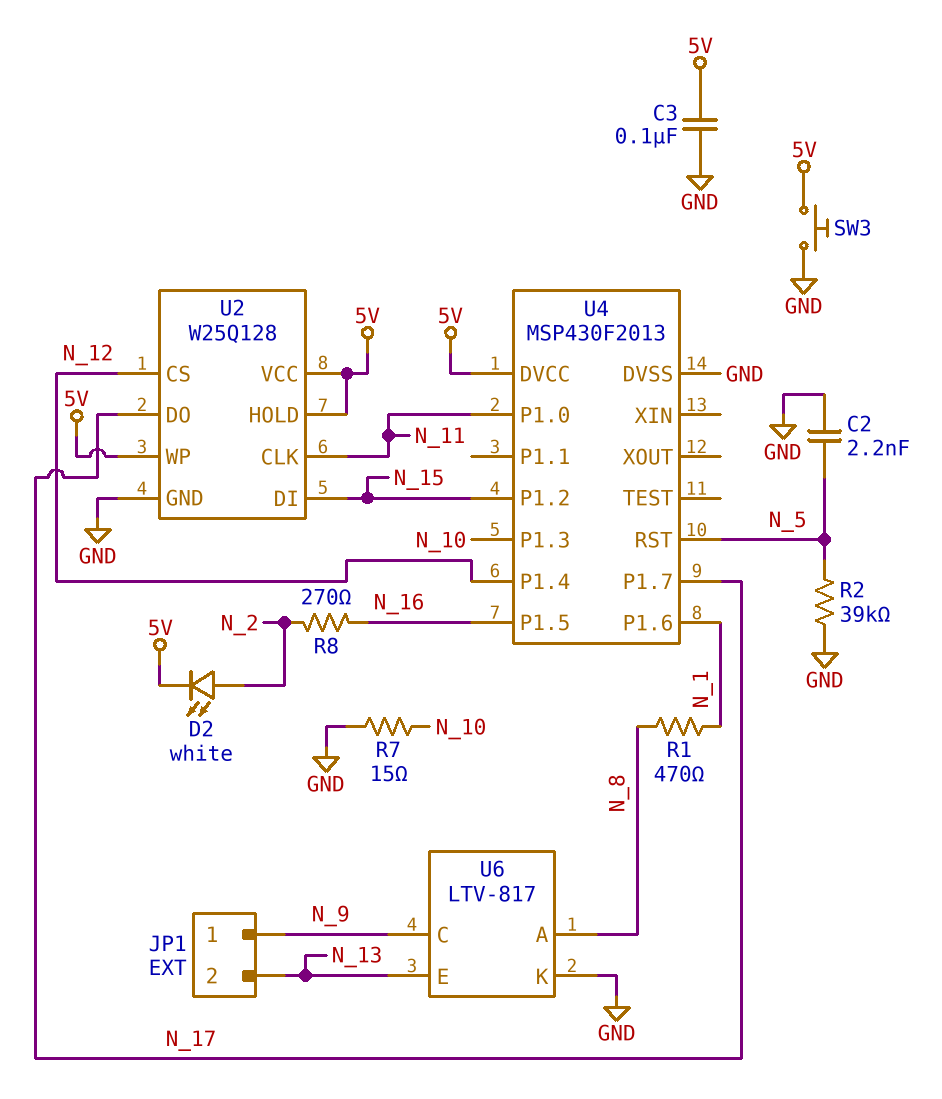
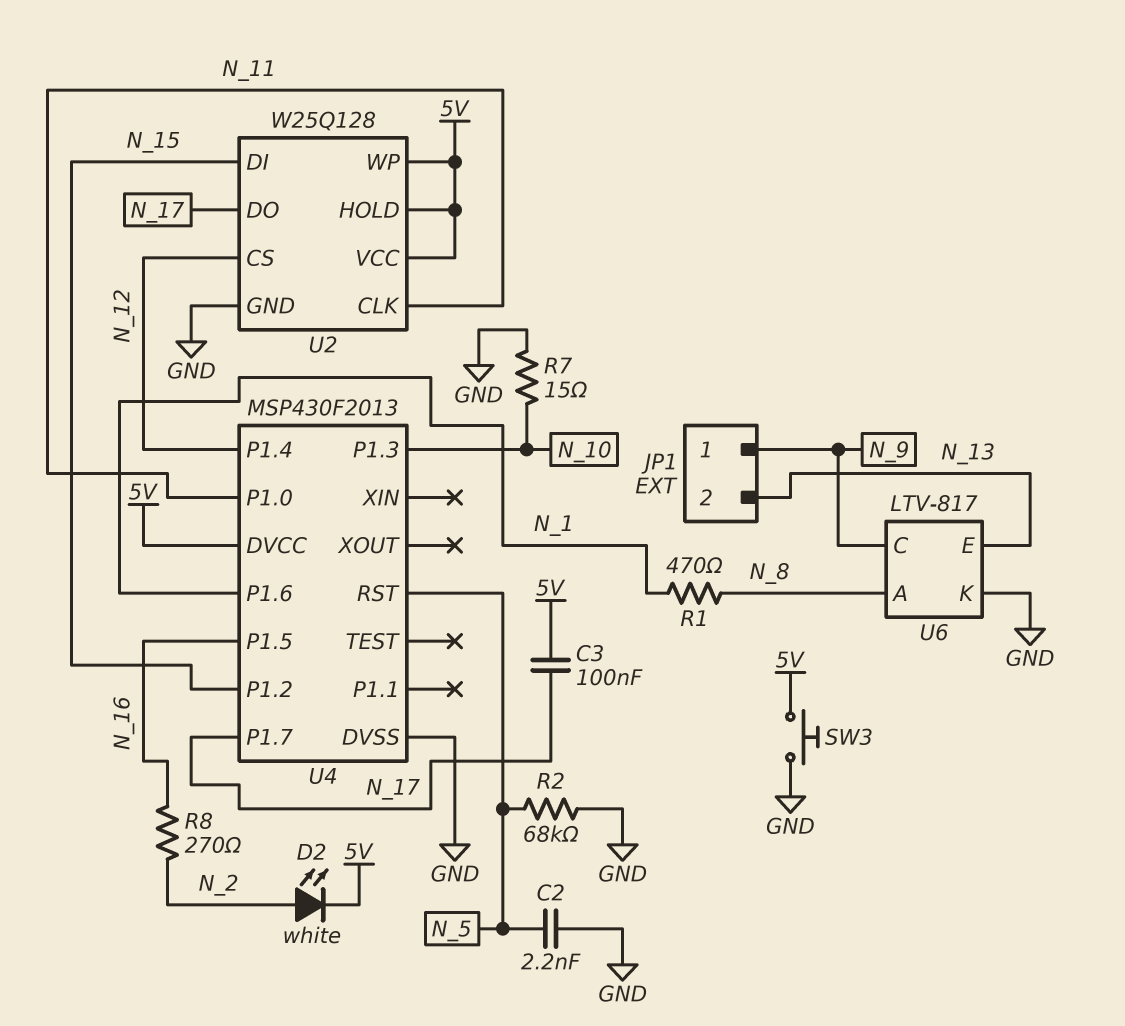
C3: 100nF (5V, GND) -> 100nF (5V, N_17)
R2: 39k (GND, N_5) -> 68k (GND, N_5)

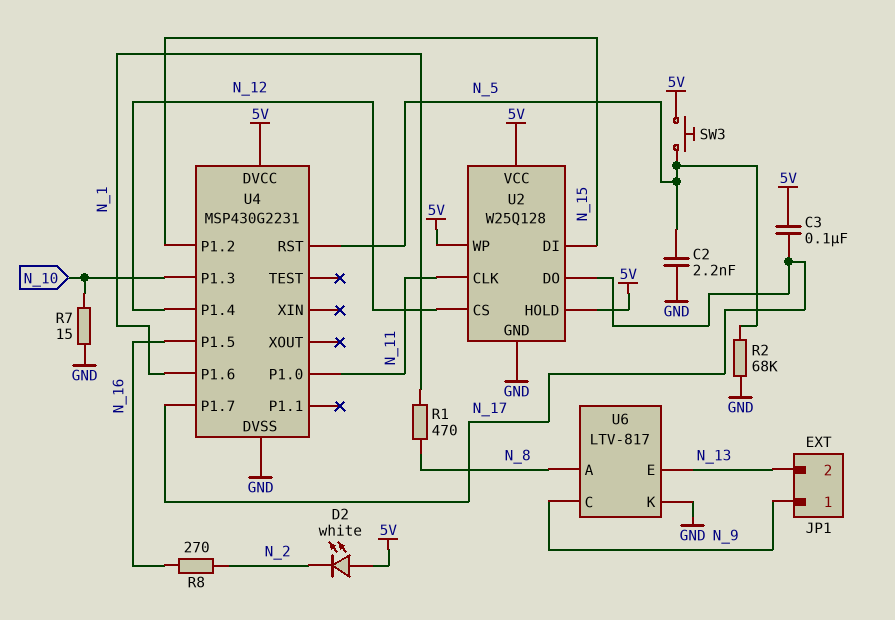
D2: LED white (A N_2, K 5V) -> LED white (A 5V, K N_2)
SW3: button (5V, GND) -> button (5V, N_5)
U4: MSP430F2013 -> MSP430G2231

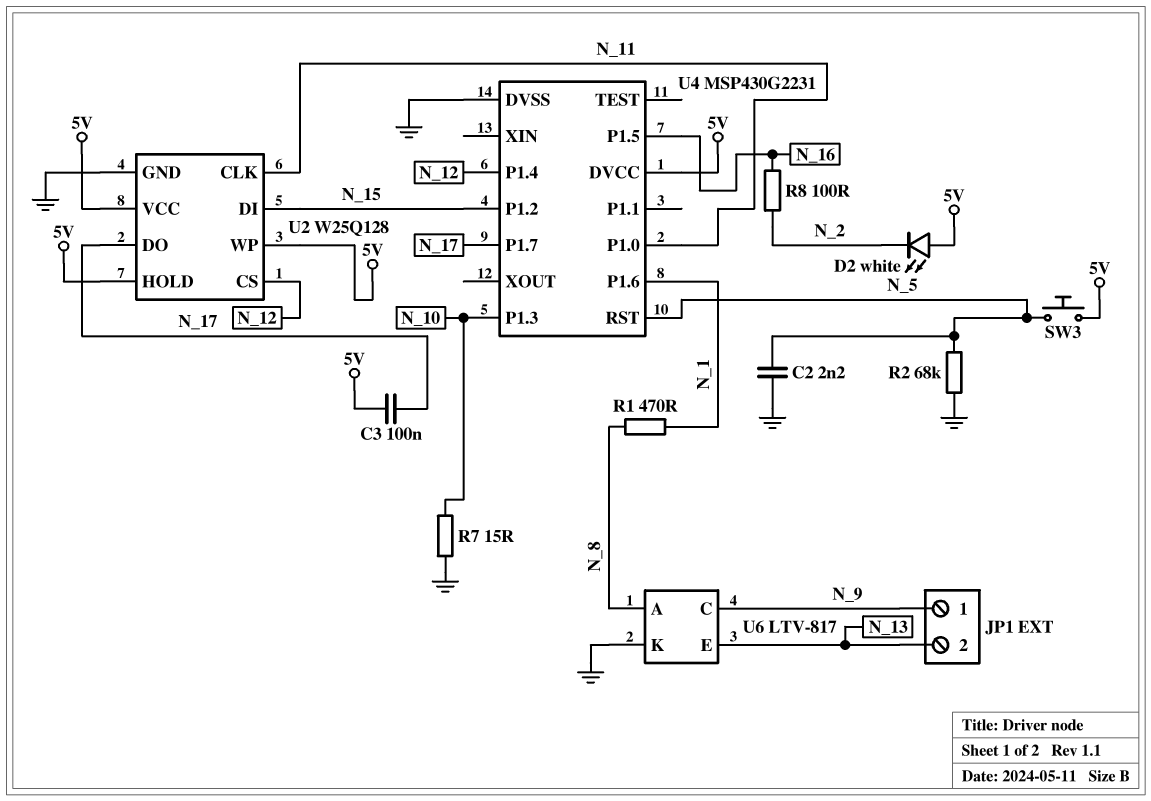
R8: 270 (N_2, N_16) -> 100 (N_2, N_16)

